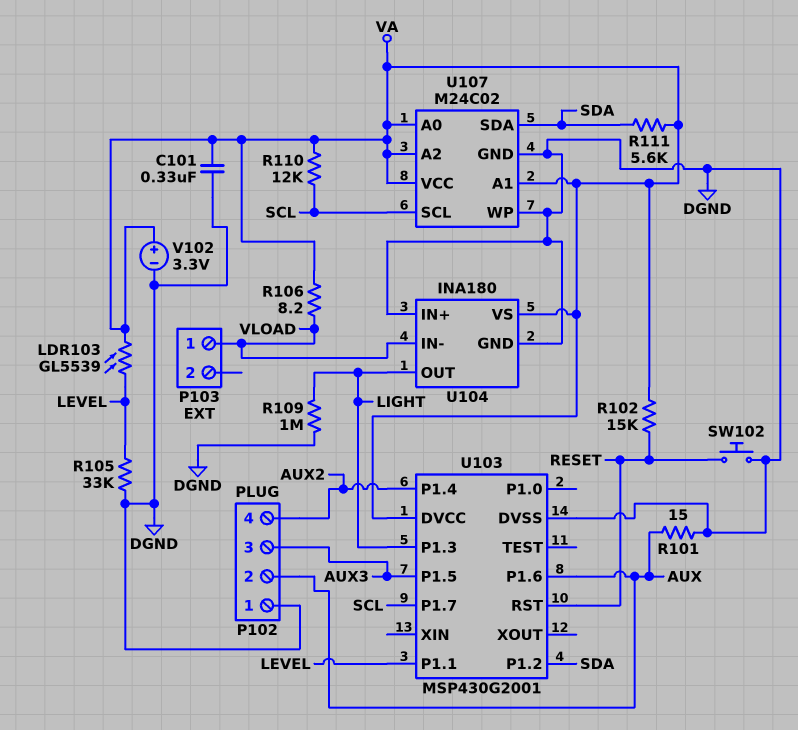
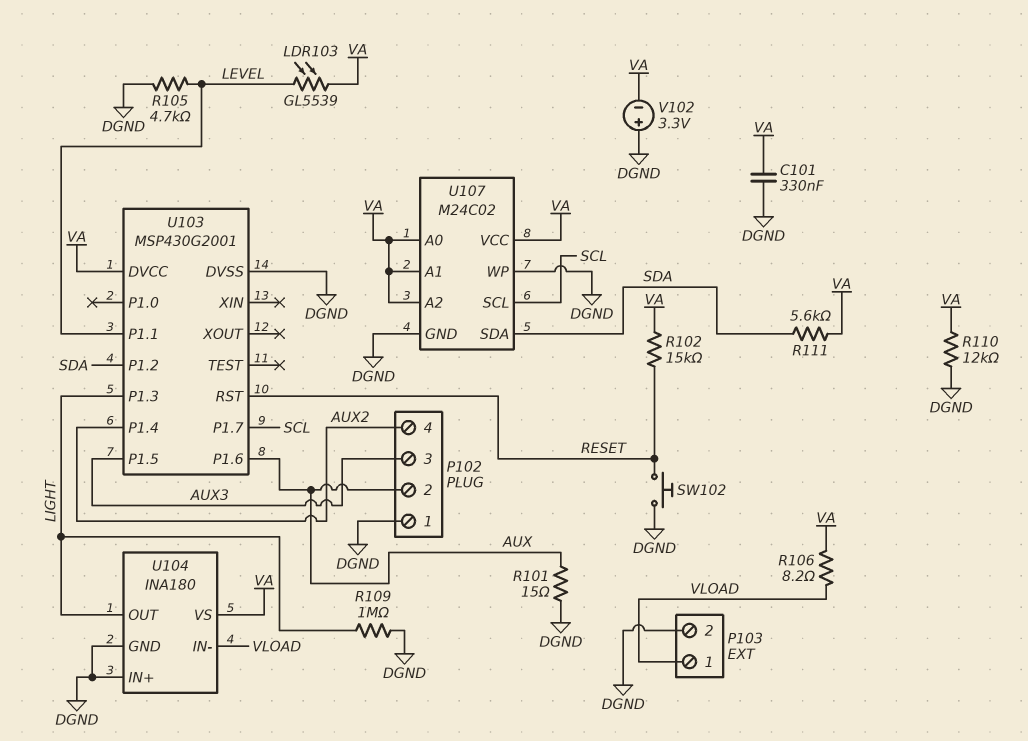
P103 pin 2: none -> DGND
R105: 33k (DGND, LEVEL) -> 4.7k (DGND, LEVEL)
R110: 12k (SCL, VA) -> 12k (DGND, VA)
V102: 3.3V (plus VA, minus DGND) -> 3.3V (plus DGND, minus VA)

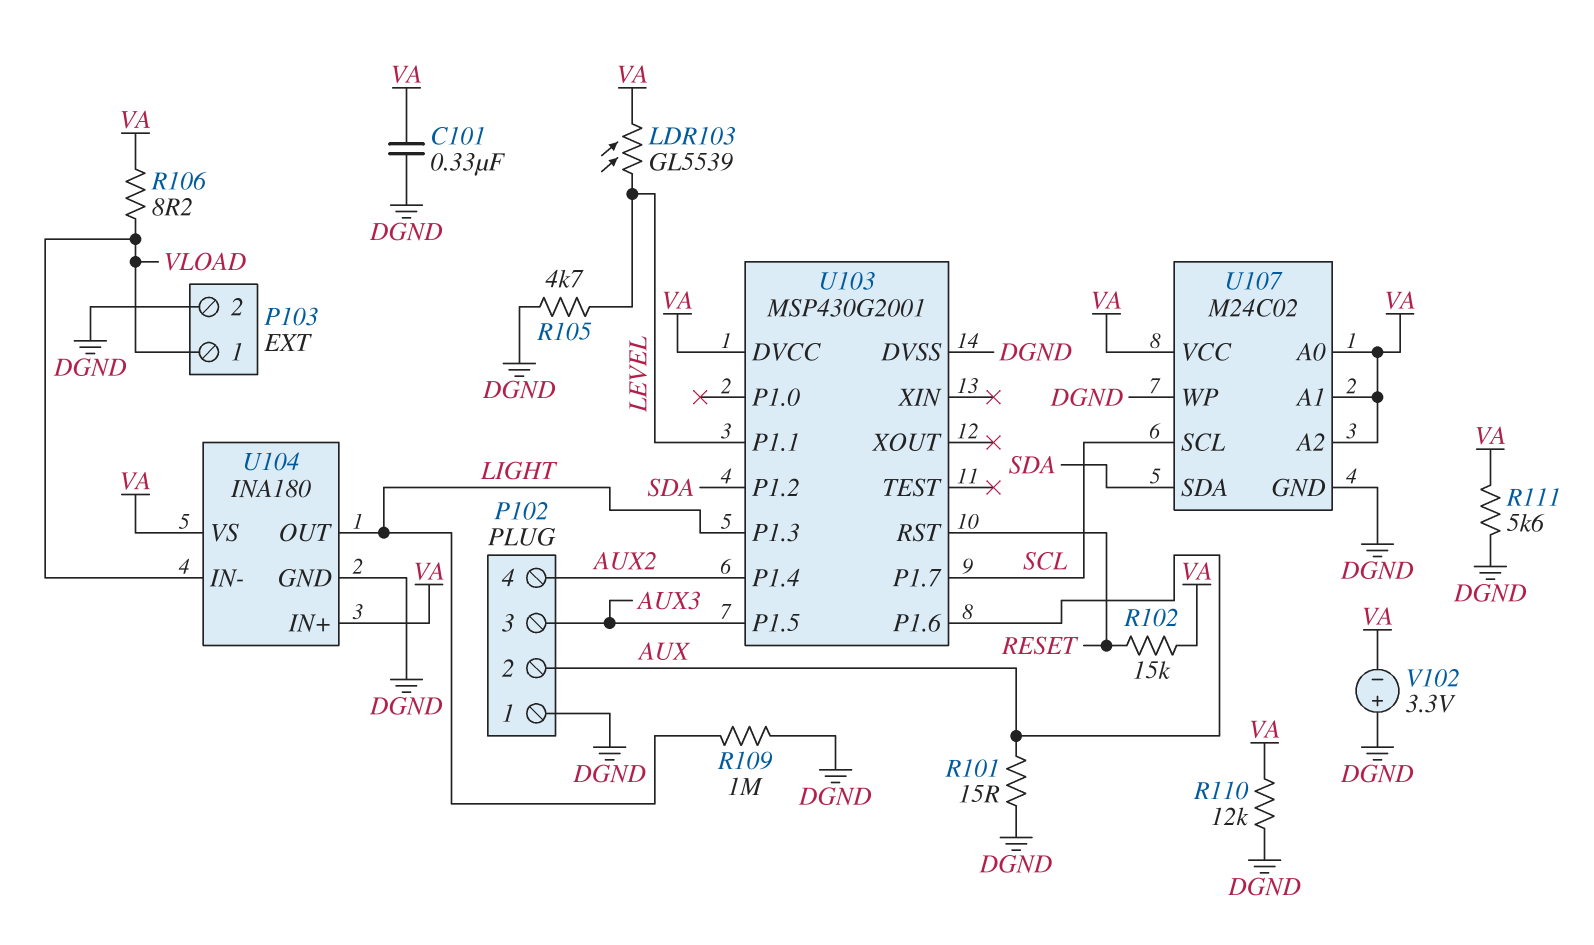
R111: 5.6k (SDA, VA) -> 5.6k (DGND, VA)
SW102: button (DGND, RESET) -> none
U104 pin IN+: DGND -> VA

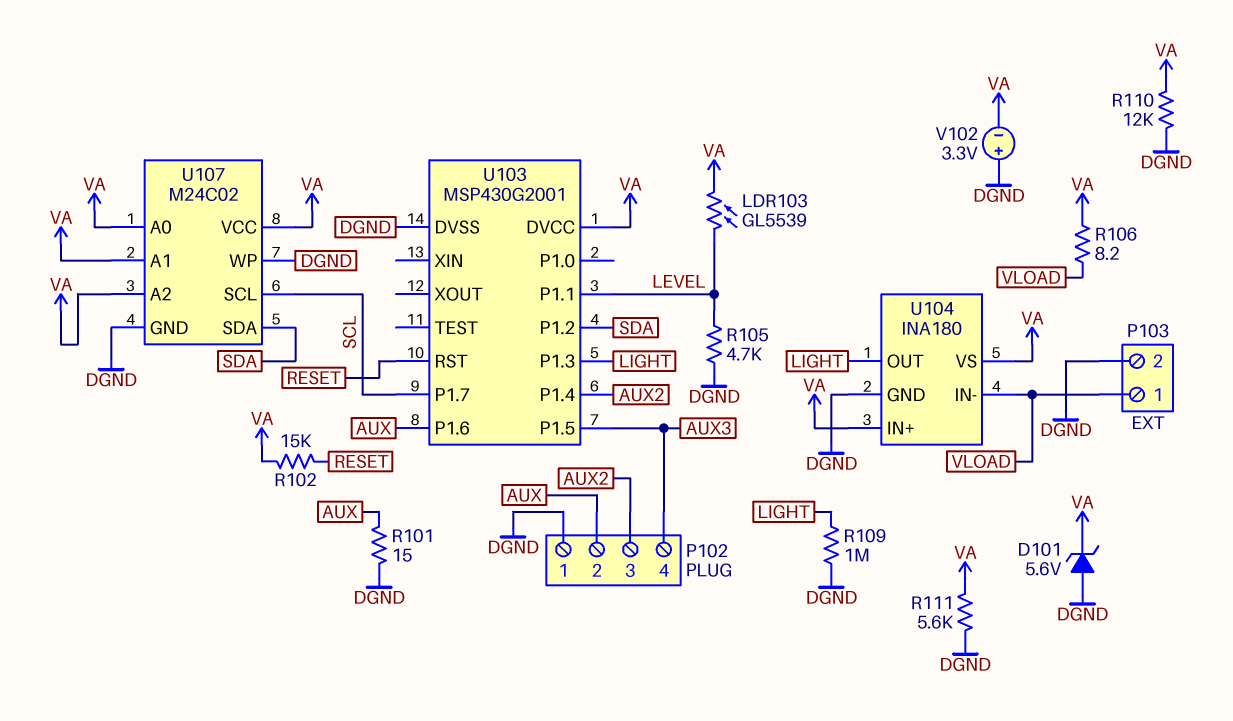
C101: 330nF (DGND, VA) -> none
D101: none -> zener 5.6V (A DGND, K VA)
P102 pin 3: AUX3 -> AUX2
P102 pin 4: AUX2 -> AUX3

